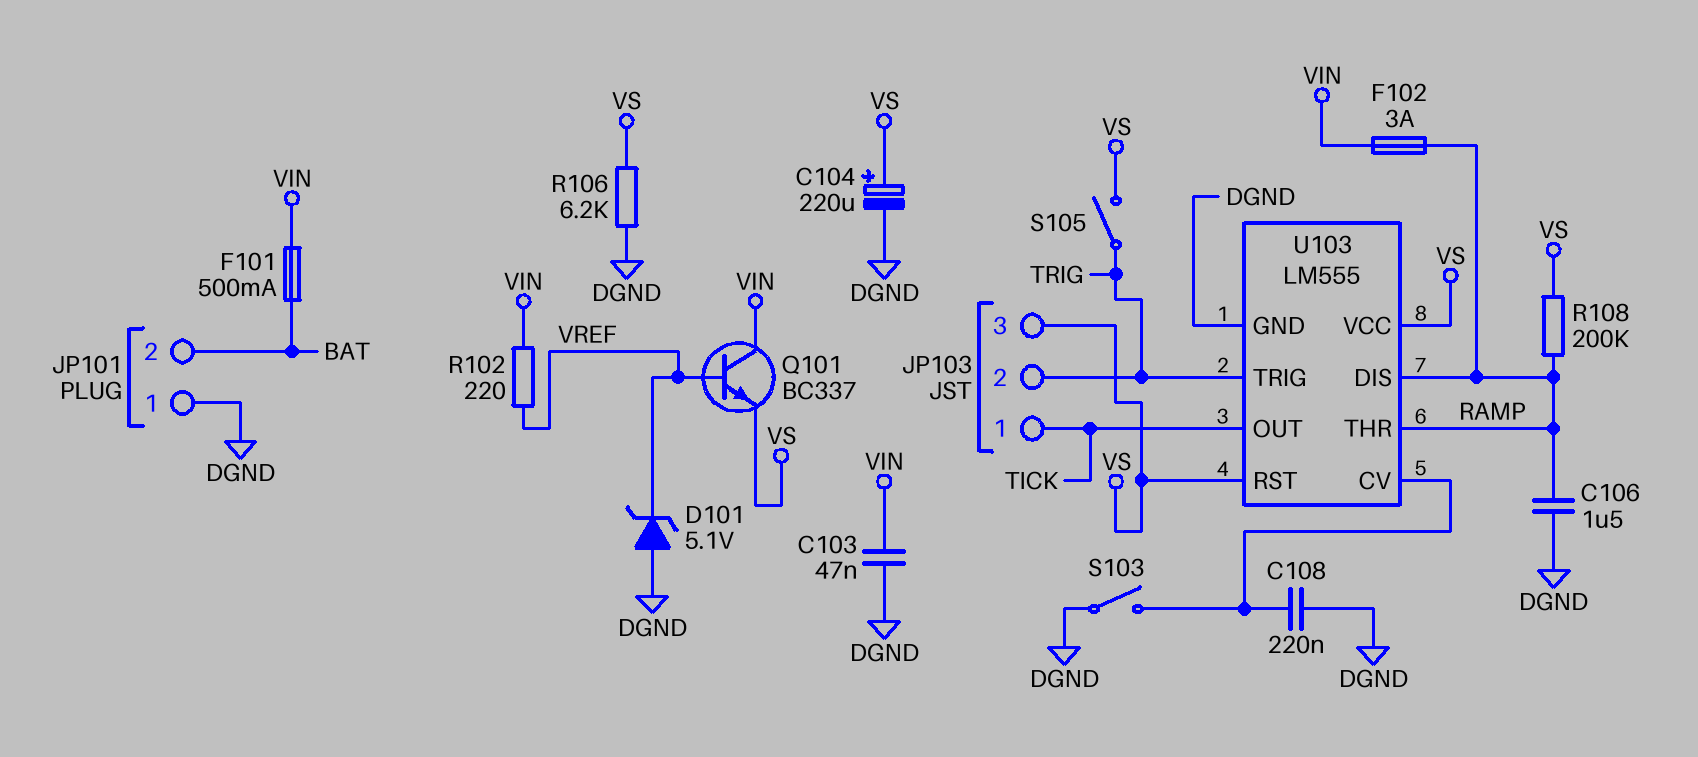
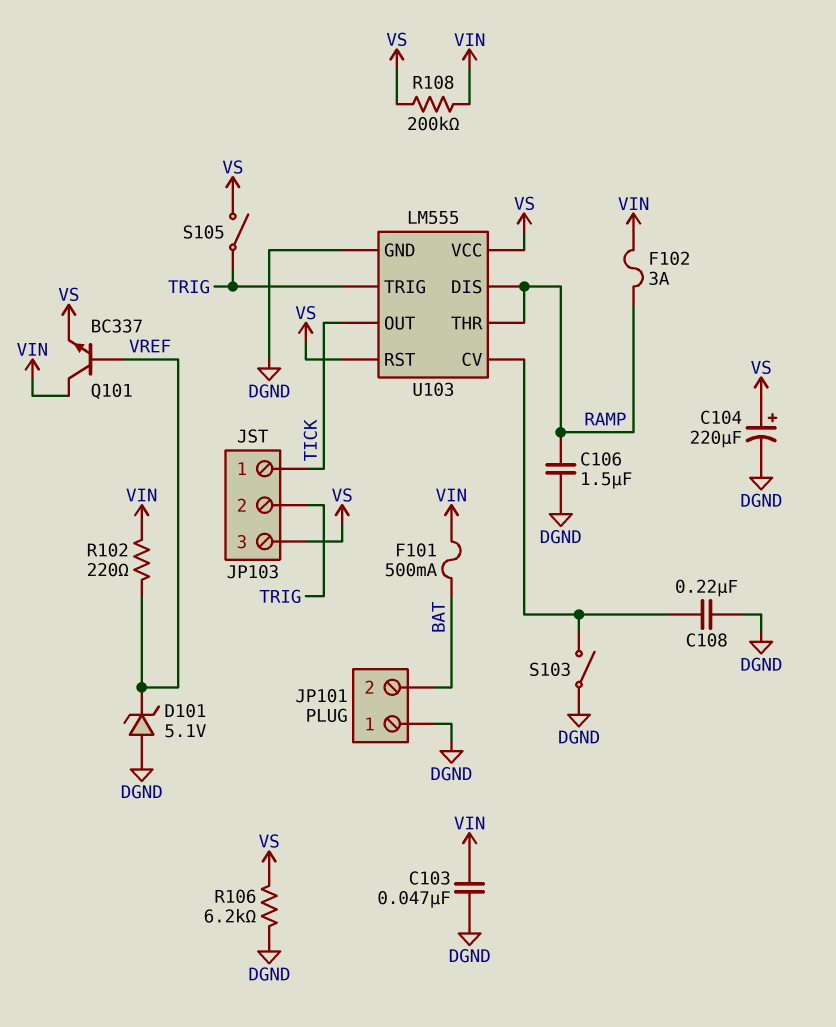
R108: 200k (RAMP, VS) -> 200k (VIN, VS)

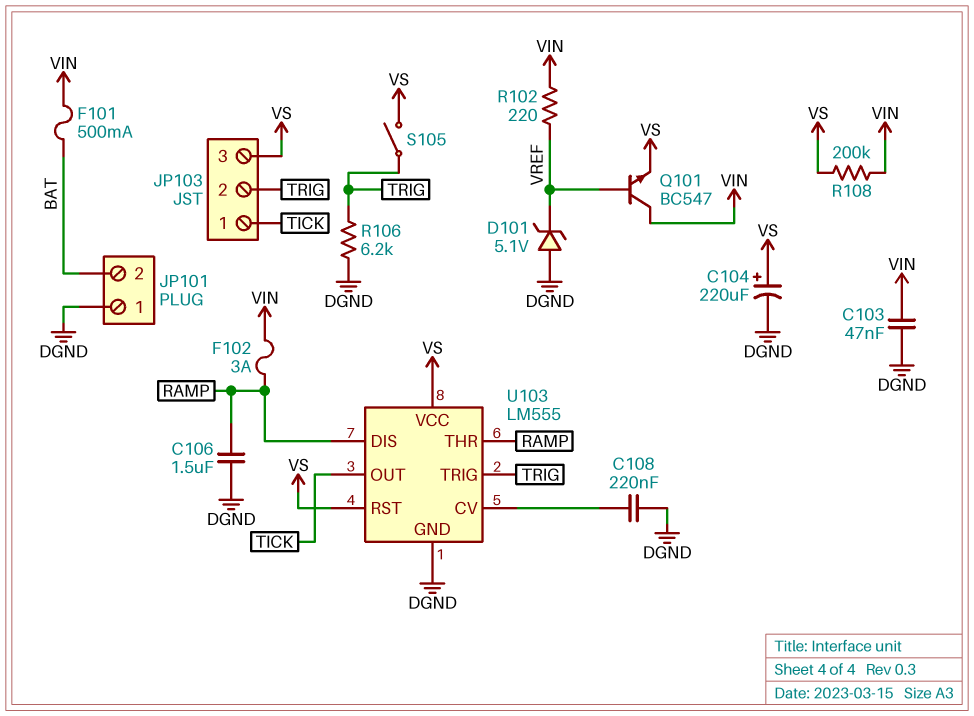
Q101: NPN BC337 (B VREF, C VIN, E VS) -> NPN BC547 (B VREF, C VIN, E VS)
R106: 6.2k (DGND, VS) -> 6.2k (DGND, TRIG)
S103: switch (DGND, U103/CV) -> none

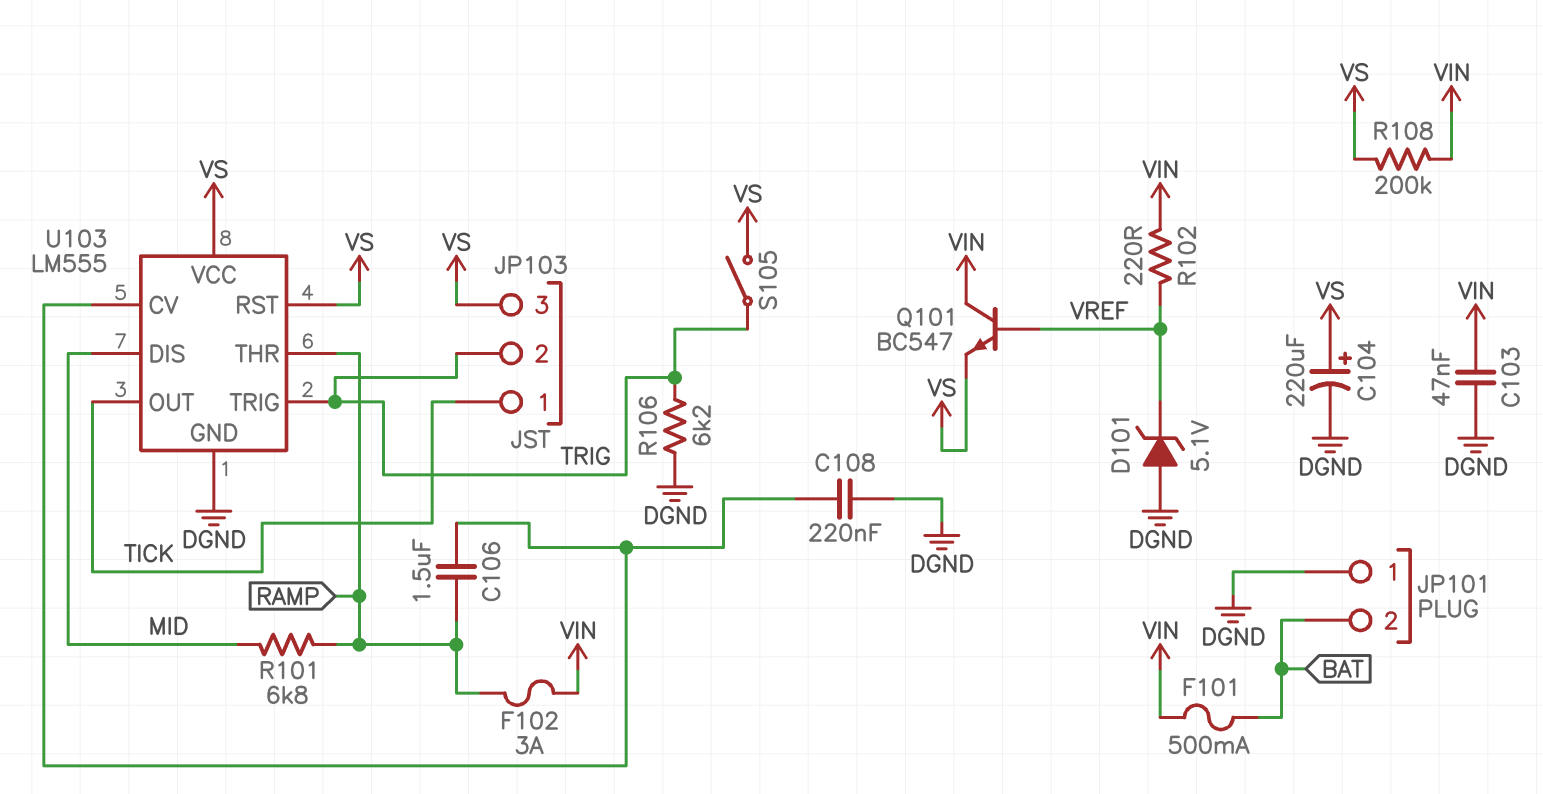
C106: 1.5uF (DGND, RAMP) -> 1.5uF (RAMP, U103/CV)
R101: none -> 6.8k (MID, RAMP)
U103 pin DIS: RAMP -> MID

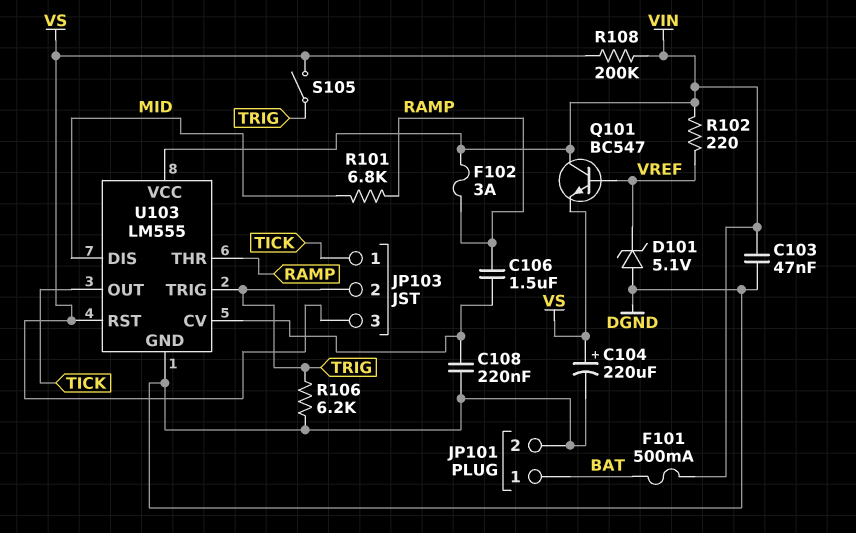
JP101 pin 1: DGND -> BAT
JP101 pin 2: BAT -> DGND
U103 pin VCC: VS -> VIN

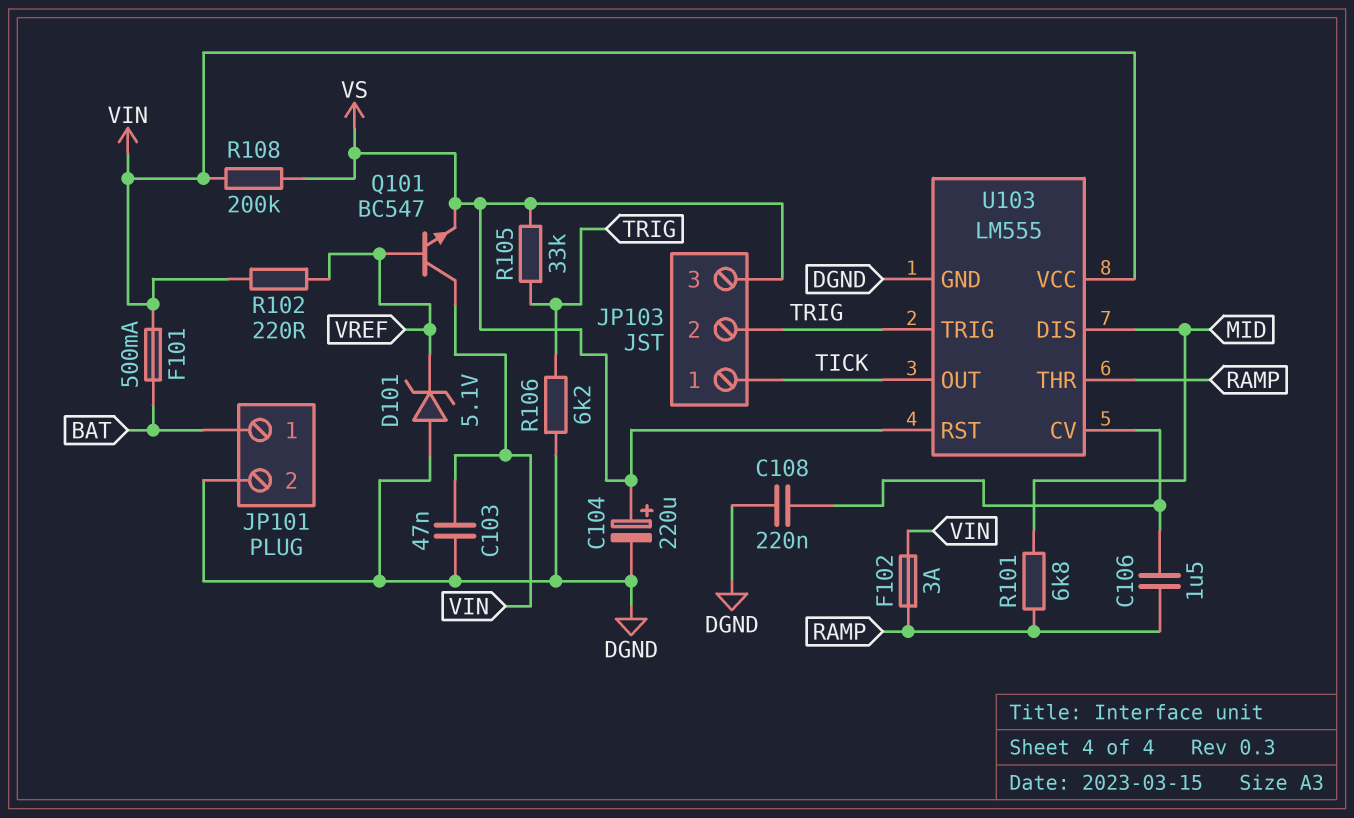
R105: none -> 33k (TRIG, VS)
S105: switch (TRIG, VS) -> none

